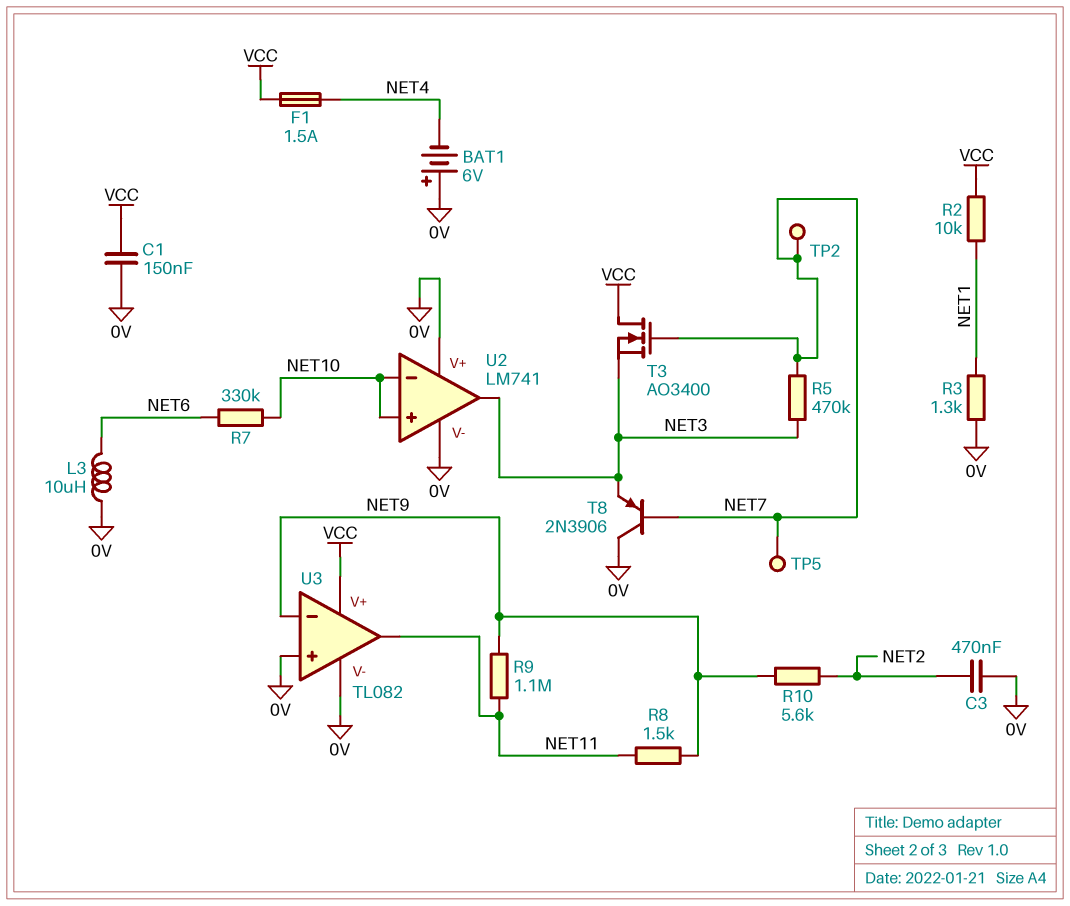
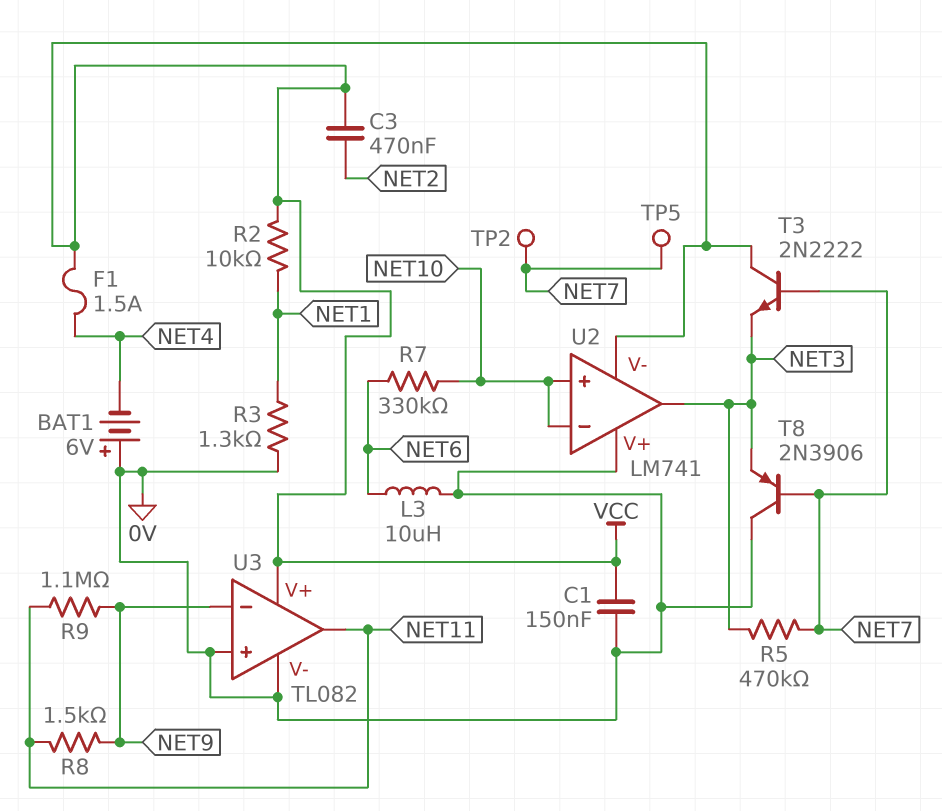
C3: 470nF (0V, NET2) -> 470nF (NET2, VCC)
R10: 5.6k (NET2, NET9) -> none
T3: NMOS AO3400 (G NET7, D VCC, S NET3) -> NPN 2N2222 (B NET7, C VCC, E NET3)
U2 pin V-: 0V -> VCC

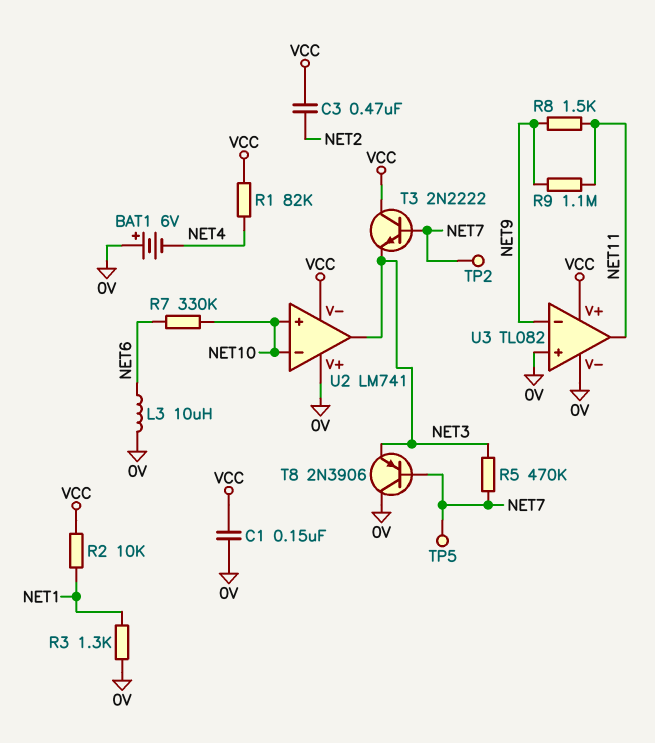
F1: 1.5A (NET4, VCC) -> none
R1: none -> 82k (NET4, VCC)

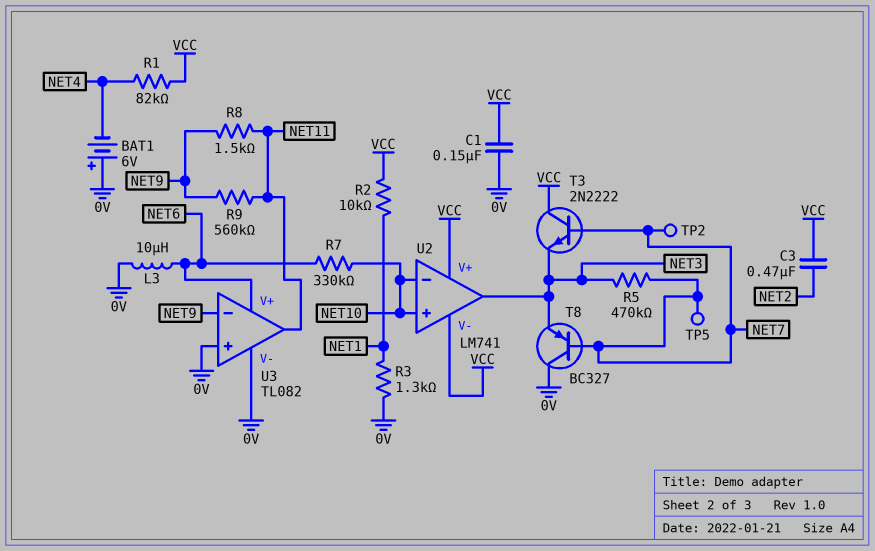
R9: 1.1M (NET9, NET11) -> 560k (NET9, NET11)
T8: PNP 2N3906 (B NET7, C 0V, E NET3) -> PNP BC327 (B NET7, C 0V, E NET3)
U2 pin V+: 0V -> VCC
U3 pin V+: VCC -> NET6

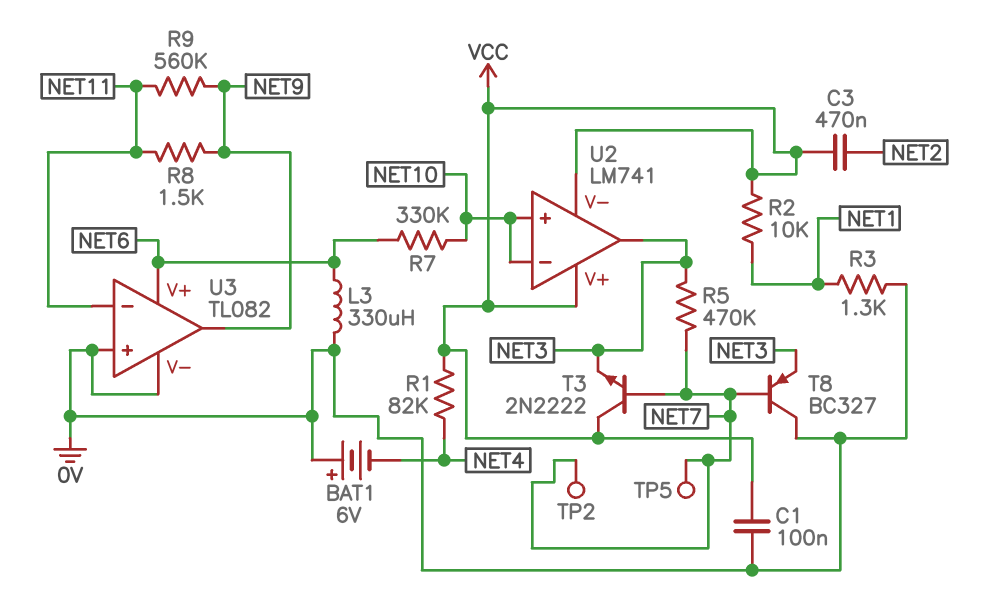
C1: 150nF (0V, VCC) -> 100nF (0V, VCC)
L3: 10uH (0V, NET6) -> 330uH (0V, NET6)
U3 pin in-: NET9 -> NET11
U3 pin out: NET11 -> NET9

